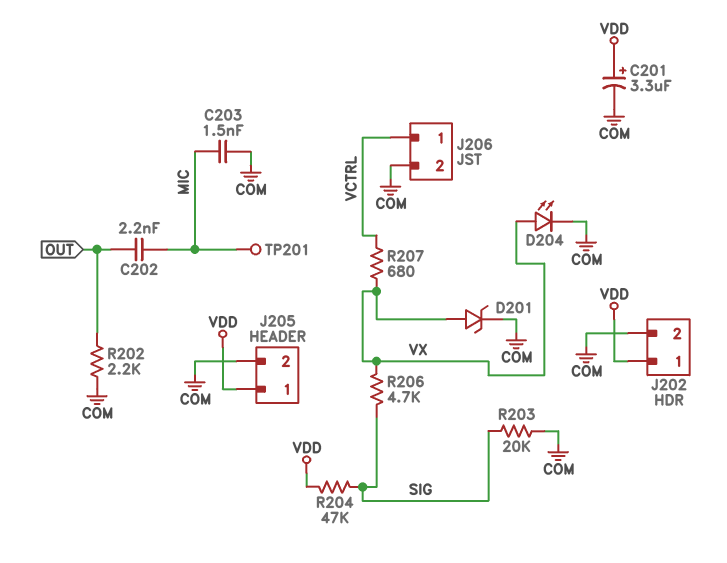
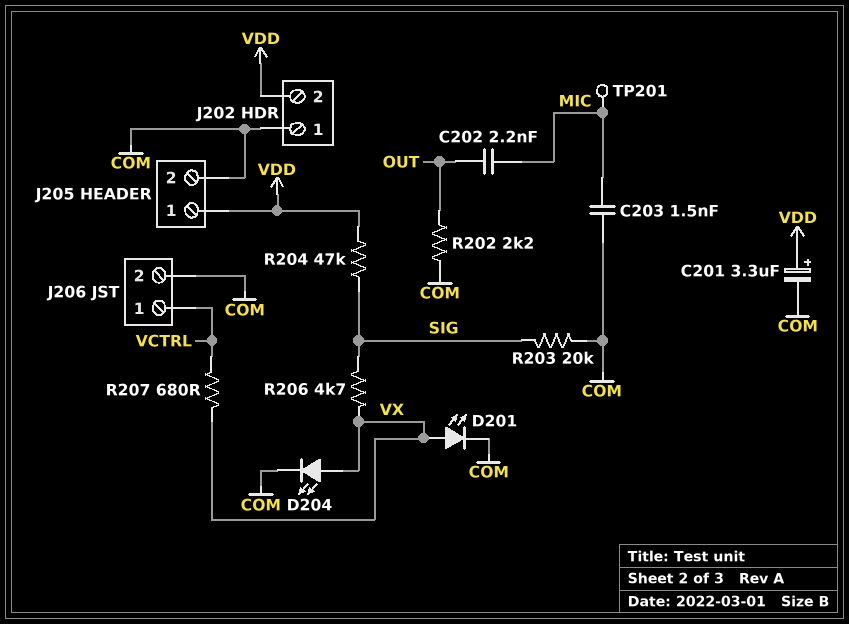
D201: zener (A VX, K COM) -> LED (A VX, K COM)
J202 pin 1: VDD -> COM
J202 pin 2: COM -> VDD

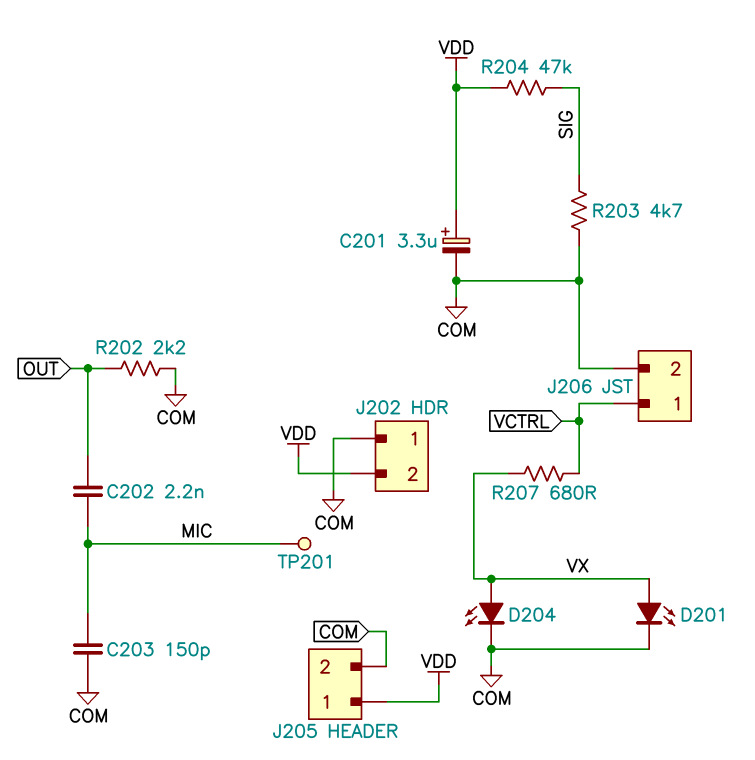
C203: 1.5nF (COM, MIC) -> 150pF (COM, MIC)
R203: 20k (COM, SIG) -> 4.7k (COM, SIG)
R206: 4.7k (SIG, VX) -> none

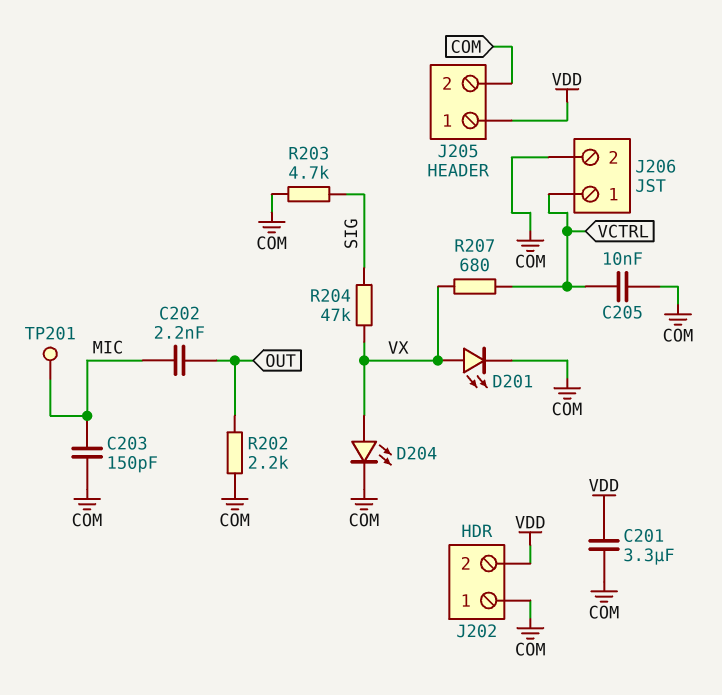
C201: 3.3uF (plus VDD, minus COM) -> 3.3uF (COM, VDD)
C205: none -> 10nF (COM, VCTRL)
R204: 47k (SIG, VDD) -> 47k (SIG, VX)

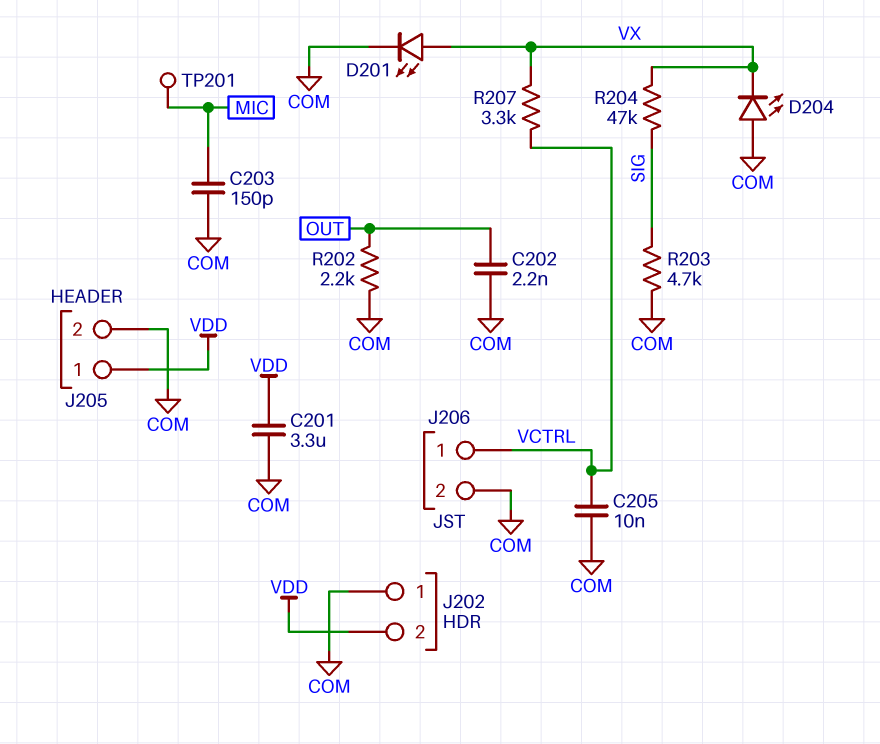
C202: 2.2nF (MIC, OUT) -> 2.2nF (COM, OUT)
D204: LED (A VX, K COM) -> LED (A COM, K VX)
R207: 680 (VCTRL, VX) -> 3.3k (VCTRL, VX)

